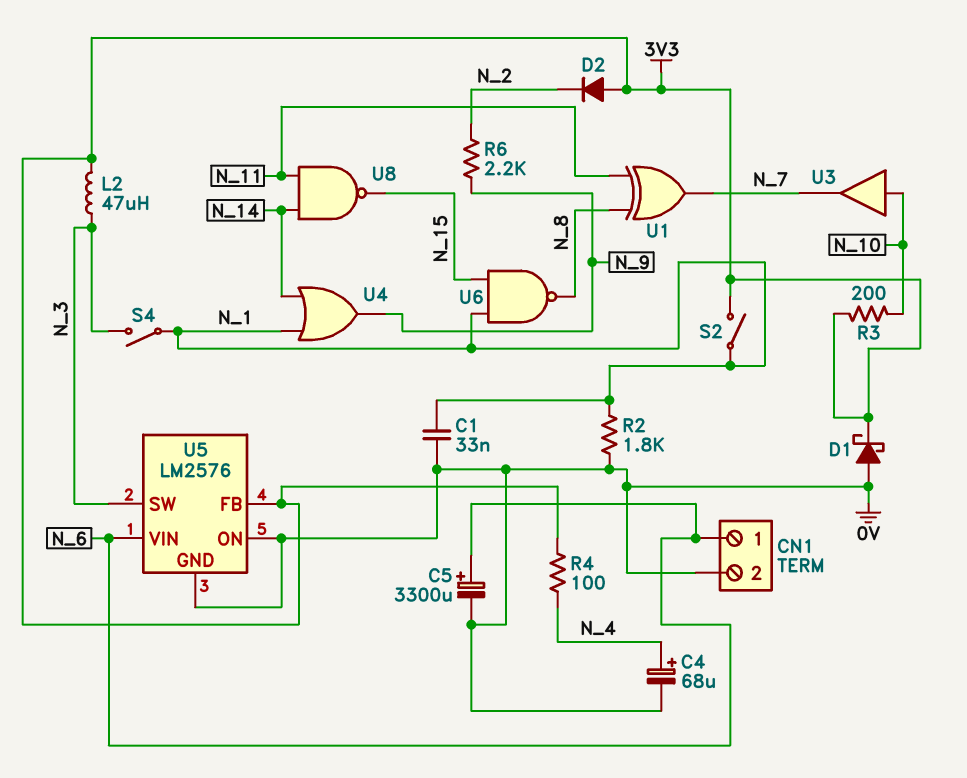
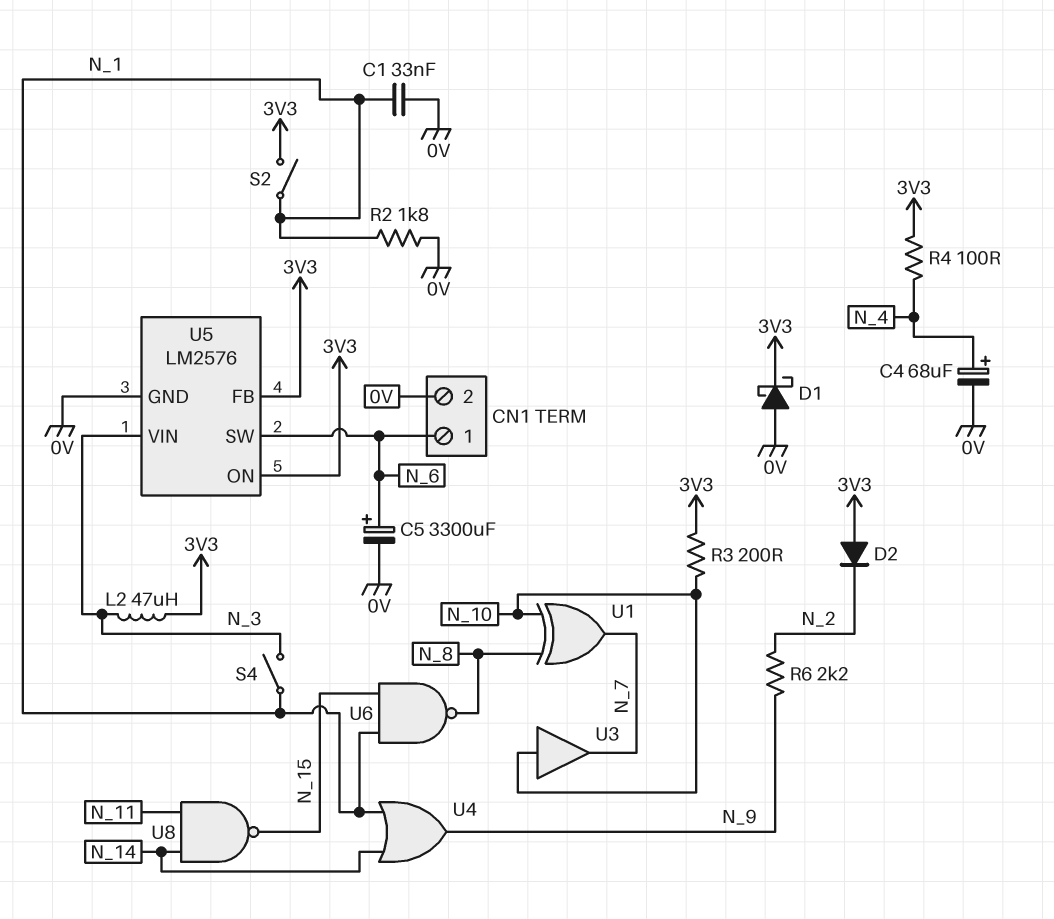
U1: XOR (in N_8, in N_11, out N_7) -> XOR (in N_8, in N_10, out N_7)
U5 pin ON: 0V -> 3V3
U5 pin SW: N_3 -> N_6
U5 pin VIN: N_6 -> N_3

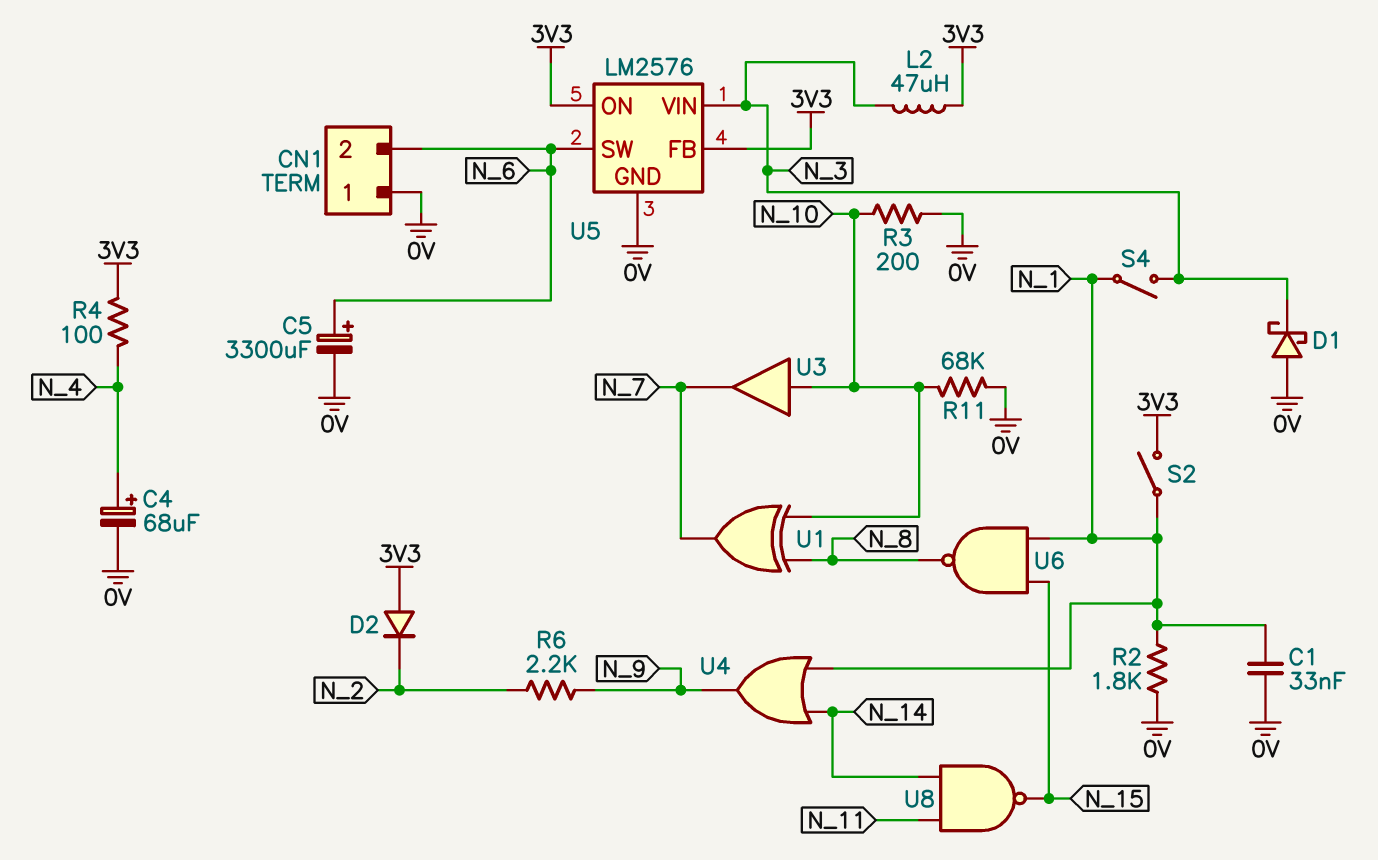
CN1 pin 1: N_6 -> 0V
CN1 pin 2: 0V -> N_6
D1: schottky (A 0V, K 3V3) -> schottky (A 0V, K N_3)
R3: 200 (3V3, N_10) -> 200 (0V, N_10)
R11: none -> 68k (0V, N_10)

